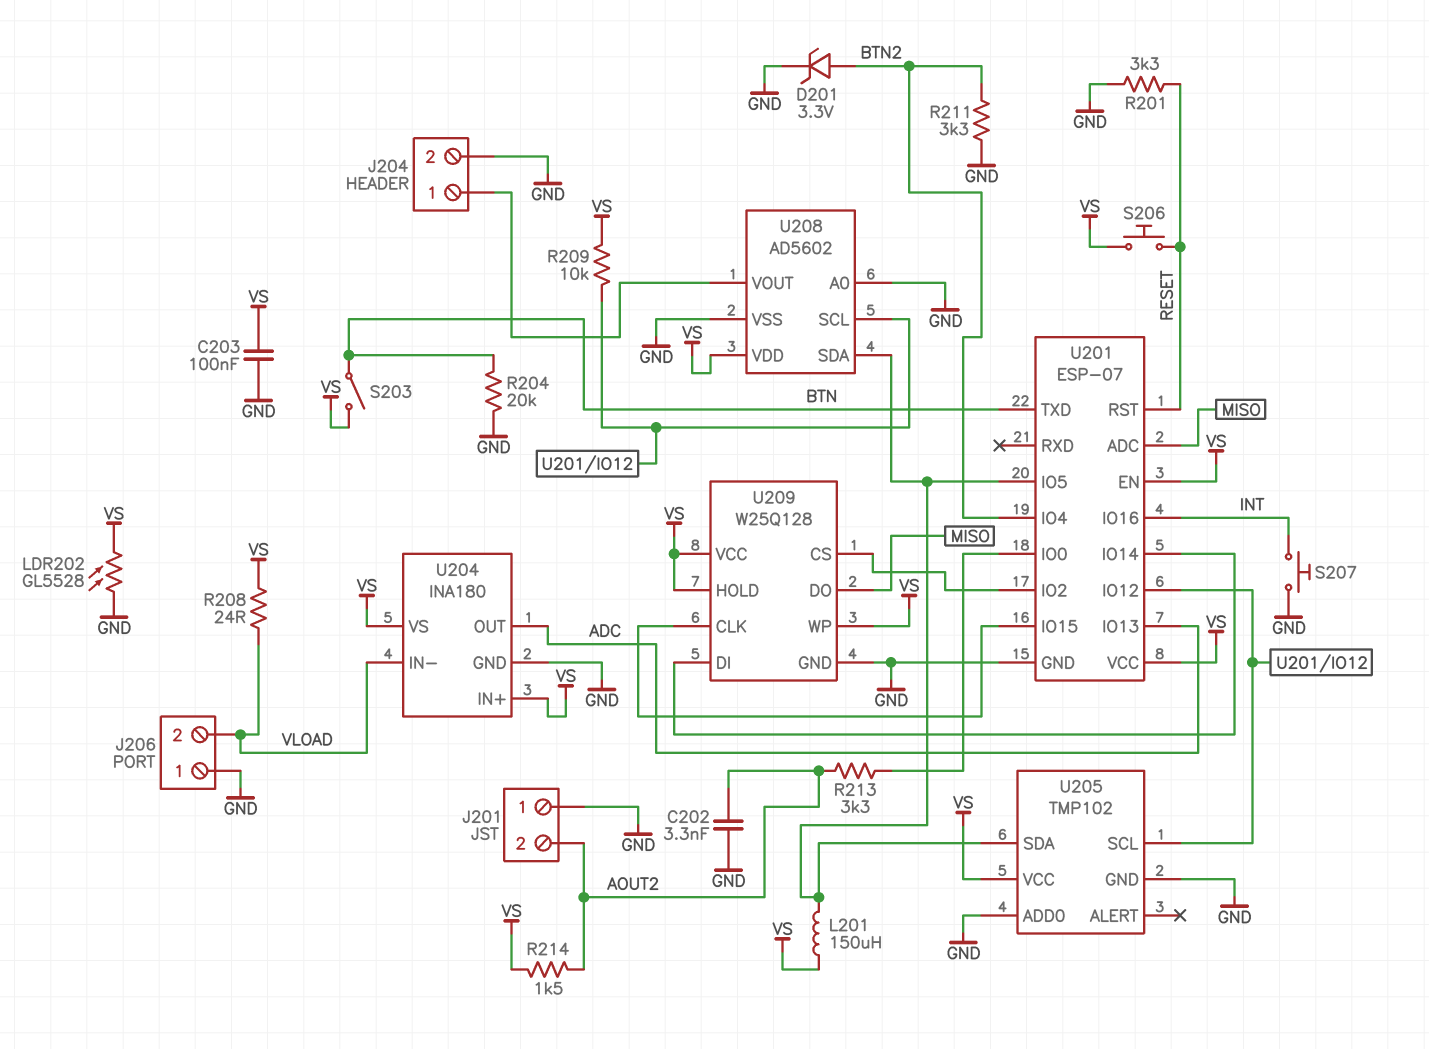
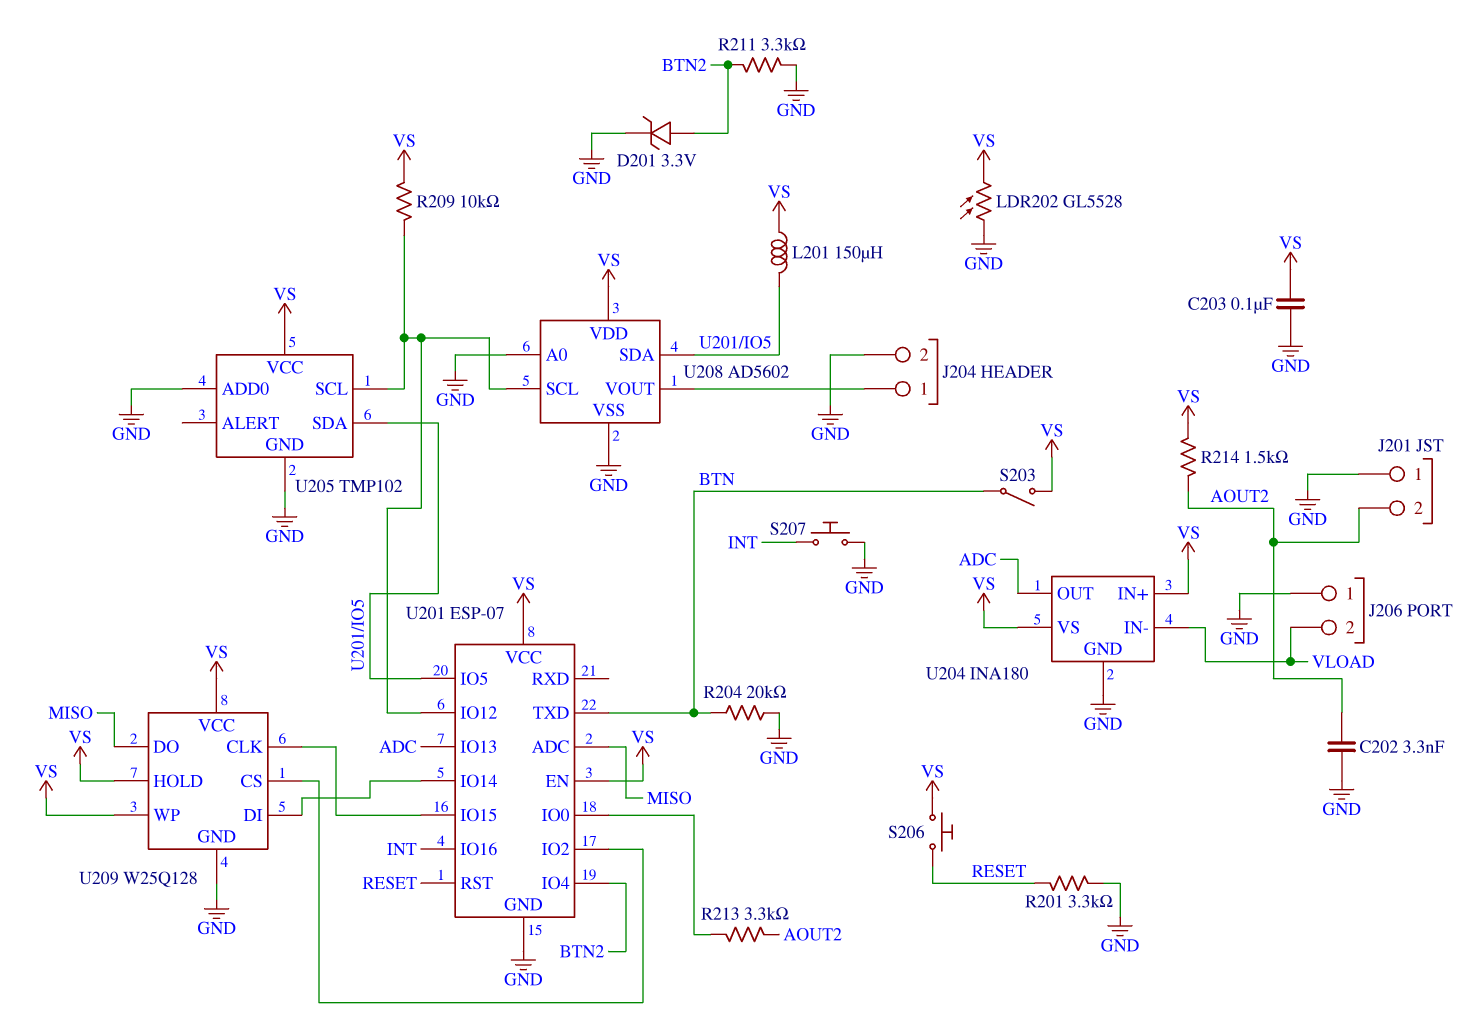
R208: 24 (VLOAD, VS) -> none

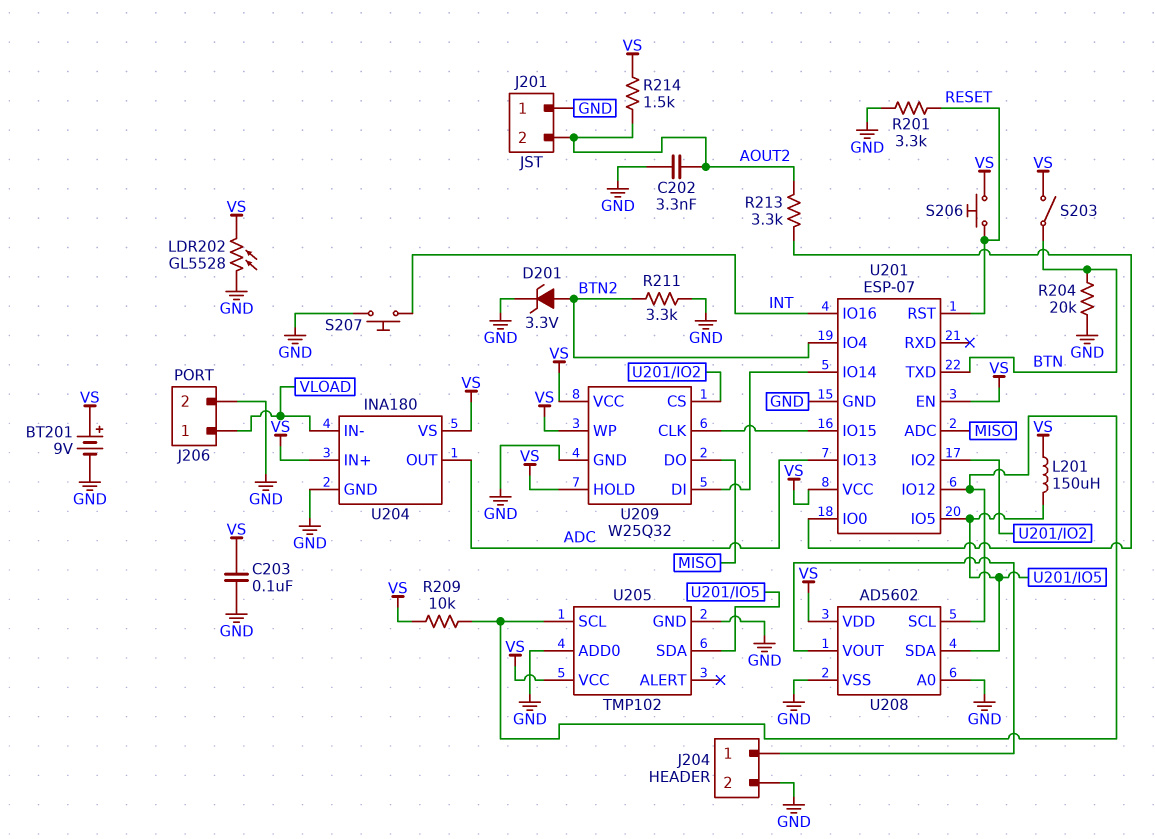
BT201: none -> 9V (plus VS, minus GND)
J206 pin 1: GND -> VLOAD
J206 pin 2: VLOAD -> GND
U209: W25Q128 -> W25Q32

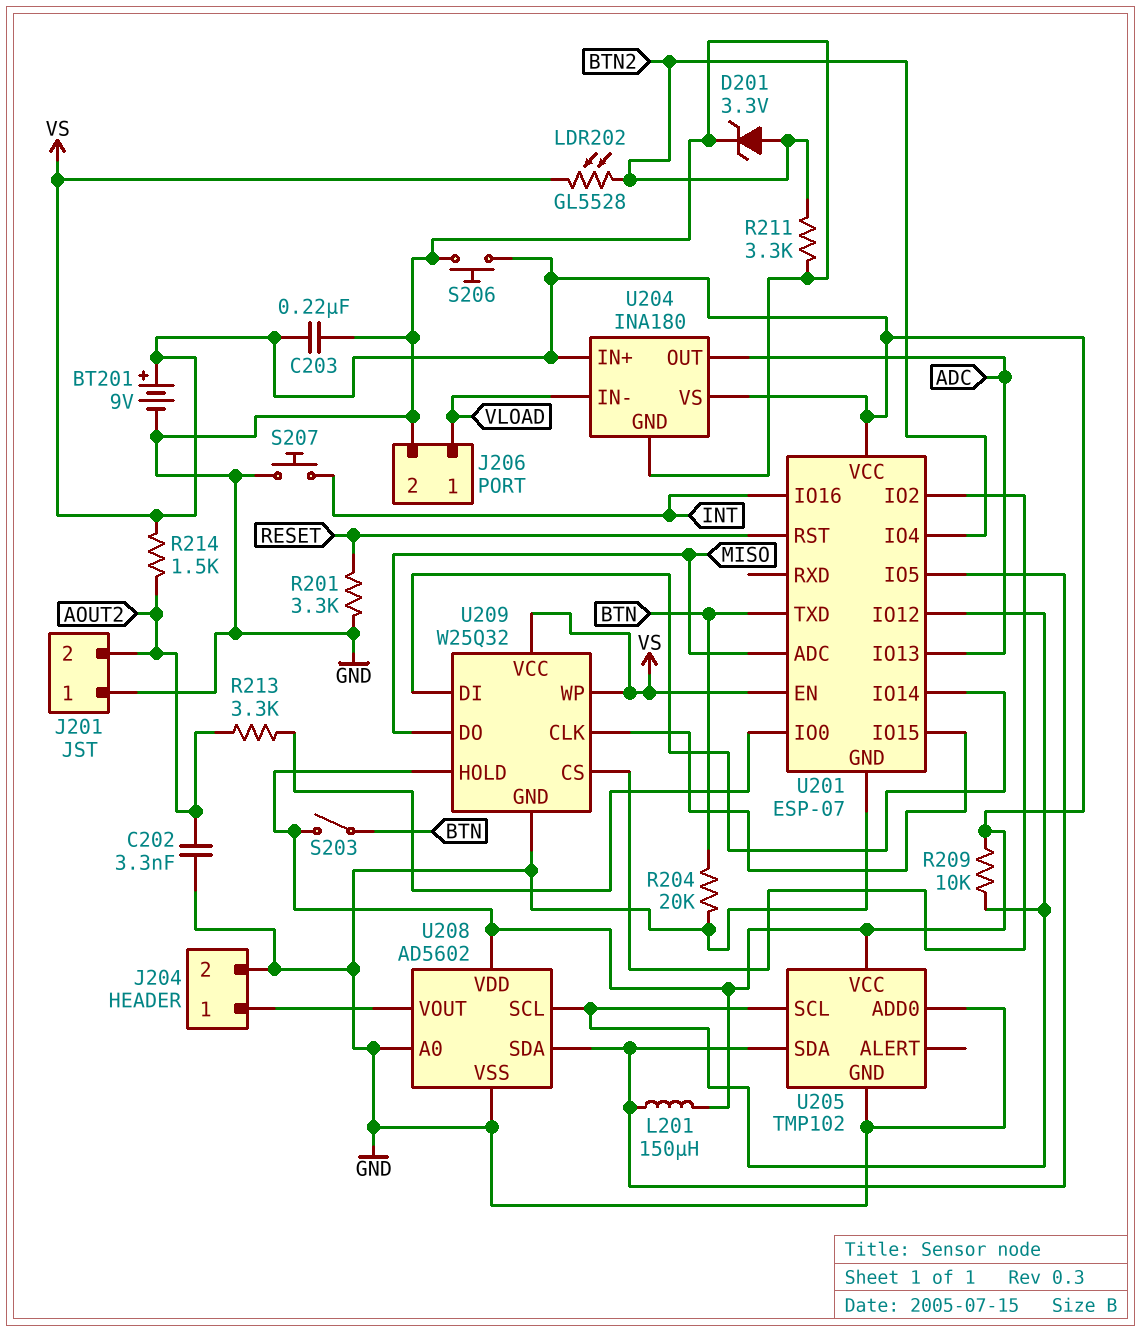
C203: 100nF (GND, VS) -> 220nF (GND, VS)
LDR202: GL5528 (GND, VS) -> GL5528 (BTN2, VS)
S206: button (RESET, VS) -> button (GND, VS)

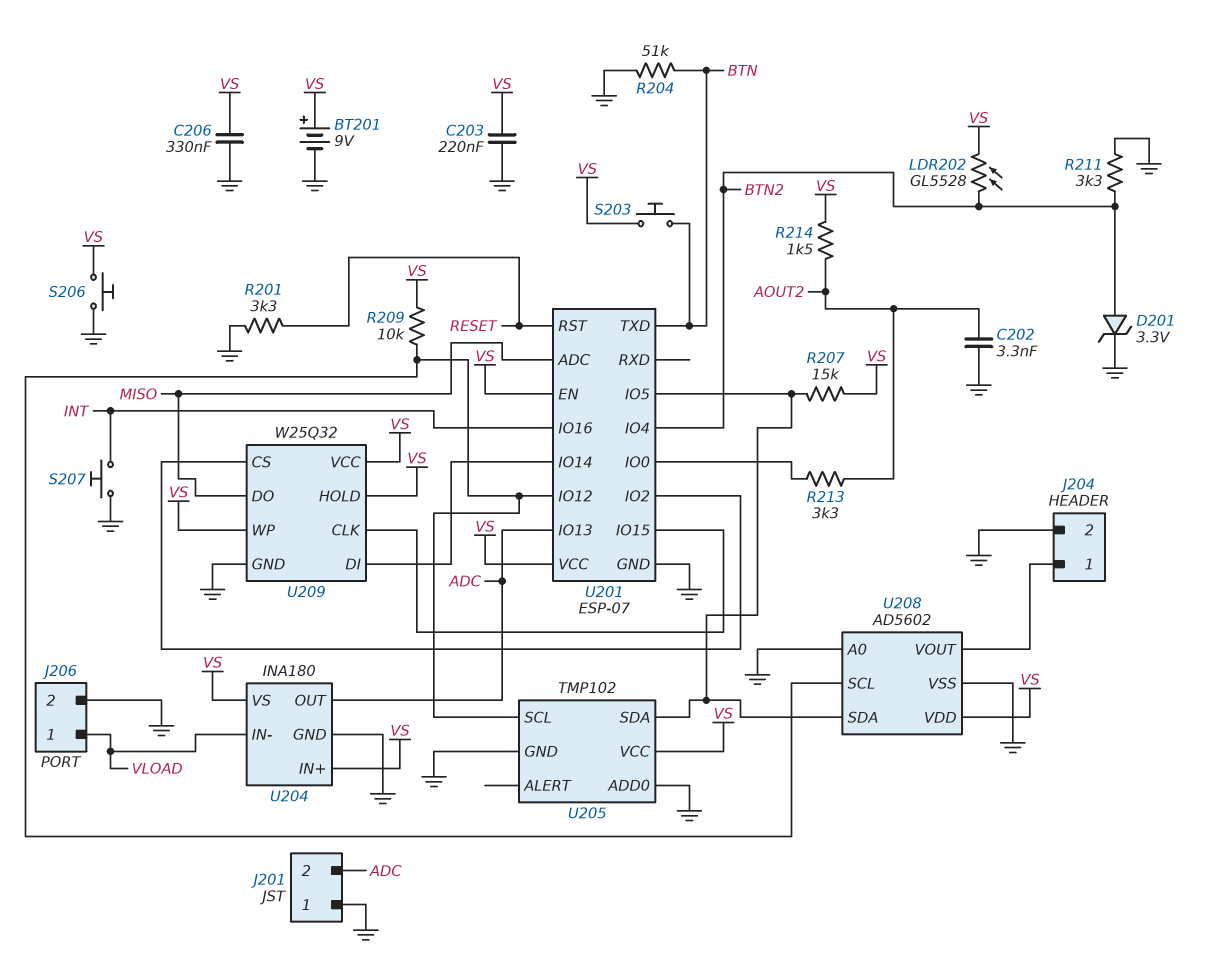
C206: none -> 330nF (GND, VS)
J201 pin 2: AOUT2 -> ADC
L201: 150uH (U201/IO5, VS) -> none
R204: 20k (BTN, GND) -> 51k (BTN, GND)
R207: none -> 15k (U201/IO5, VS)
S203: switch (BTN, VS) -> button (BTN, VS)

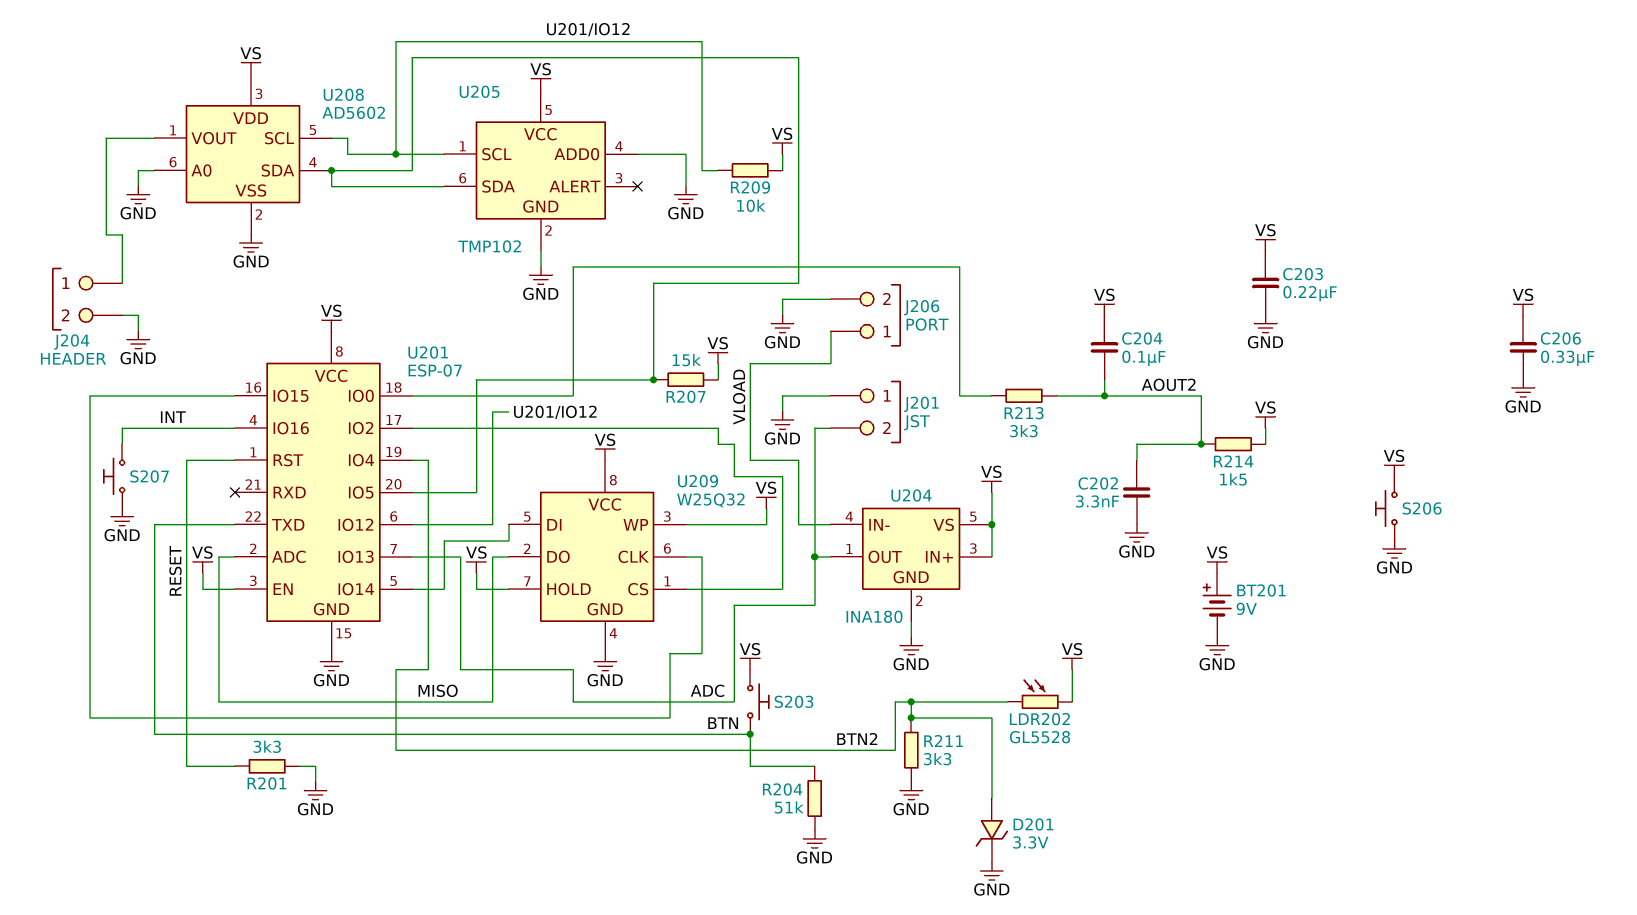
C204: none -> 100nF (AOUT2, VS)

